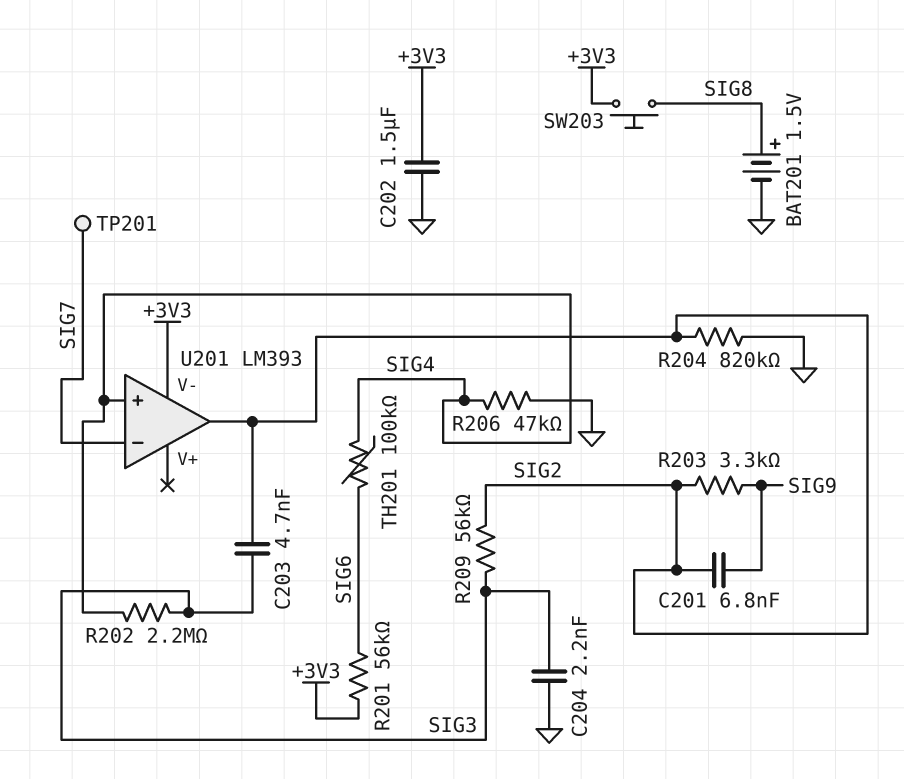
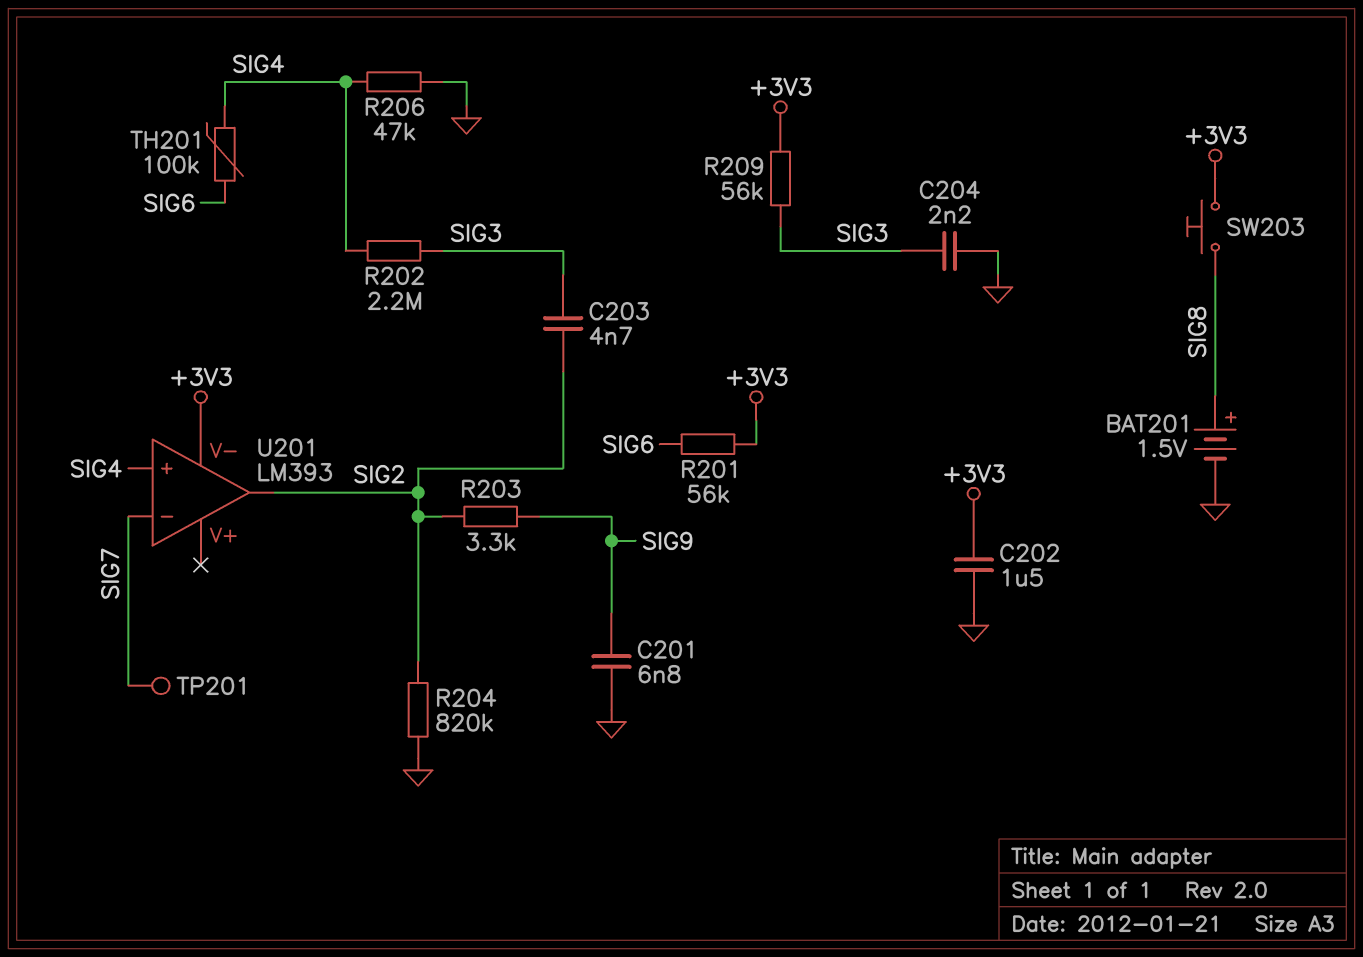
C201: 6.8nF (SIG2, SIG9) -> 6.8nF (GND, SIG9)
R209: 56k (SIG2, SIG3) -> 56k (+3V3, SIG3)

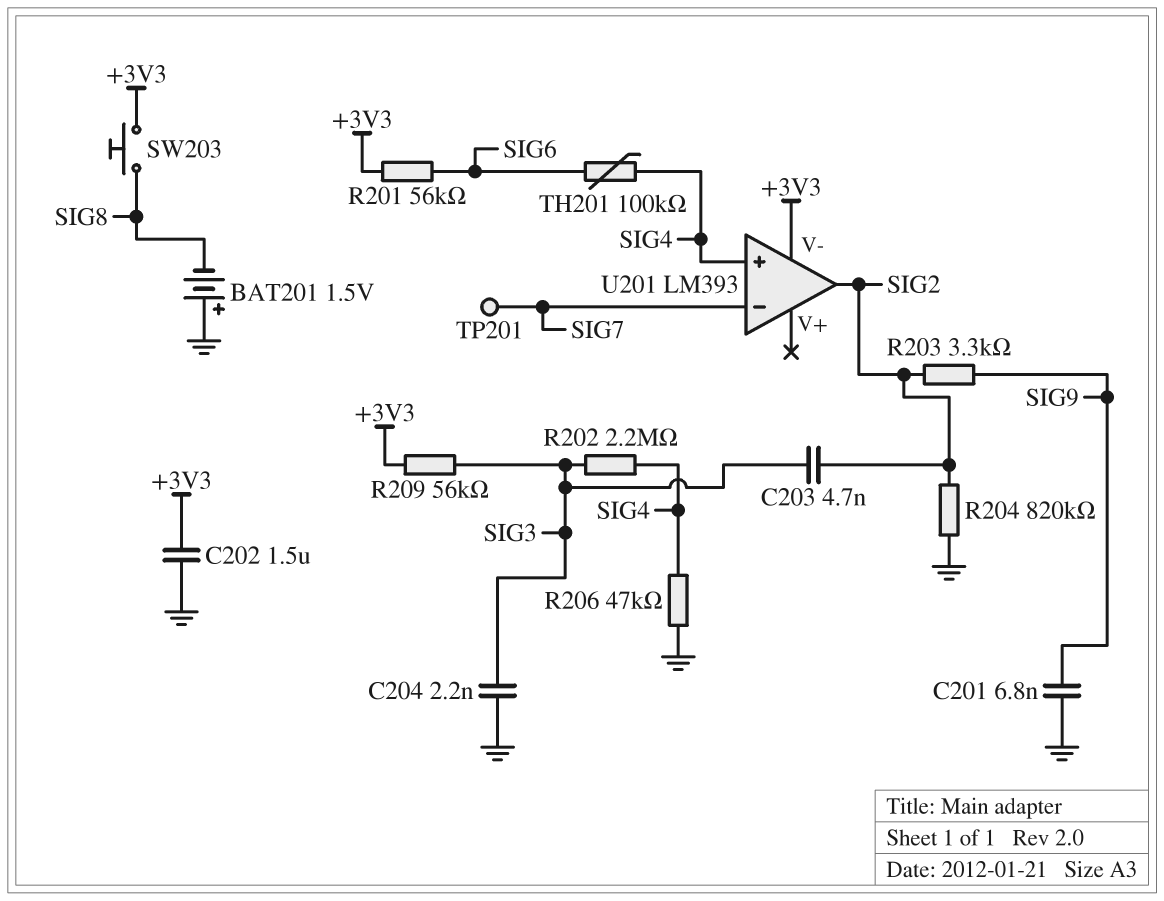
BAT201: 1.5V (plus SIG8, minus GND) -> 1.5V (plus GND, minus SIG8)

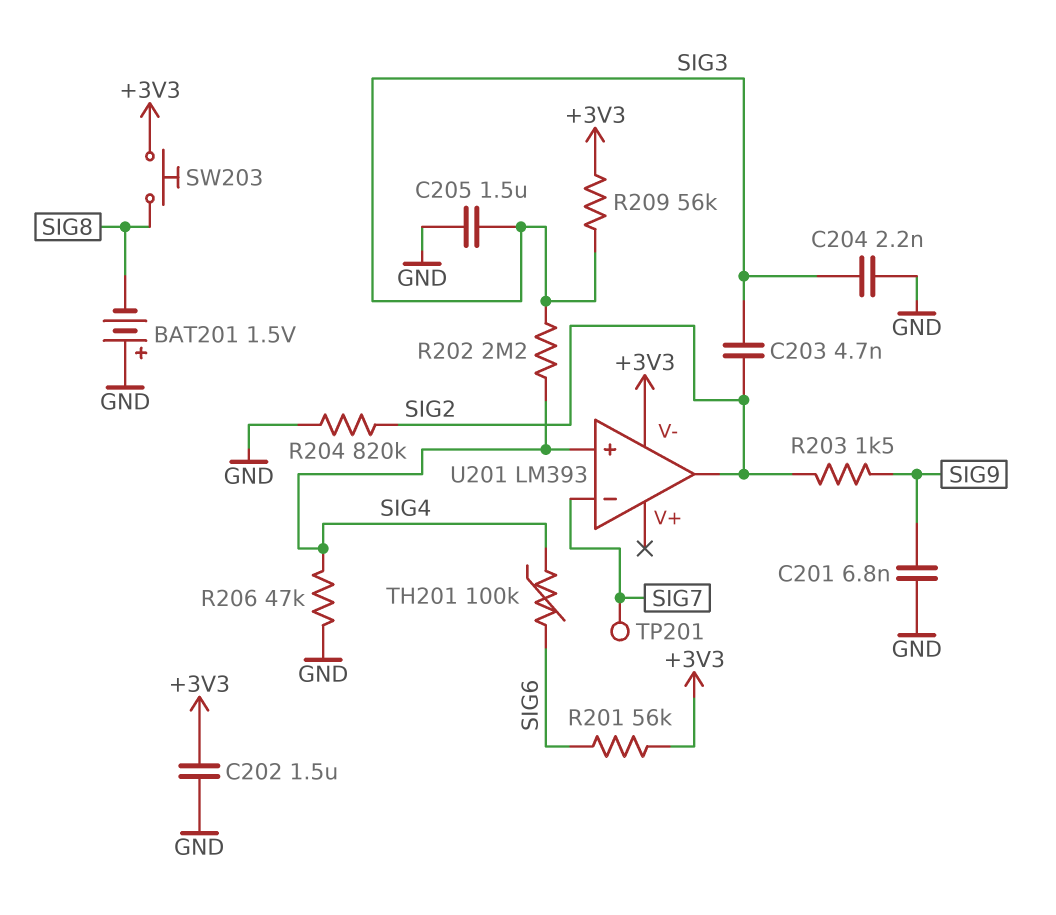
C205: none -> 1.5uF (GND, SIG3)
R203: 3.3k (SIG2, SIG9) -> 1.5k (SIG2, SIG9)

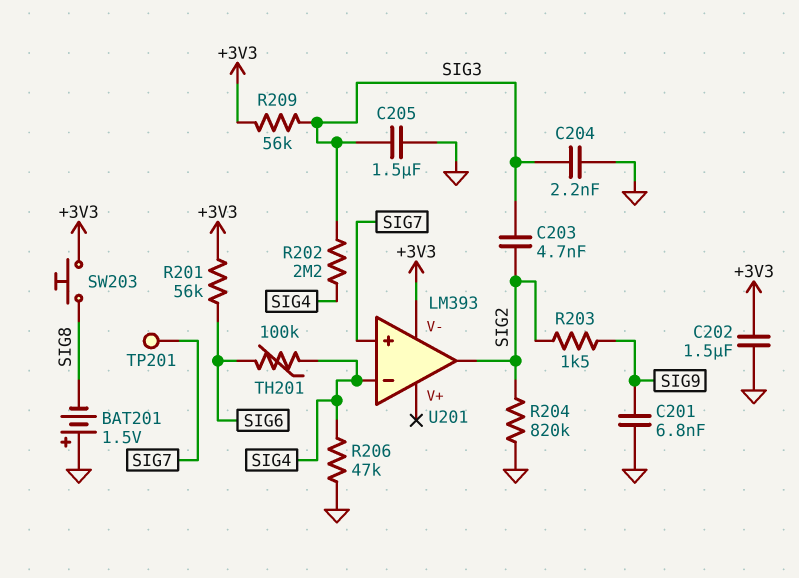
U201 pin in+: SIG4 -> SIG7
U201 pin in-: SIG7 -> SIG4

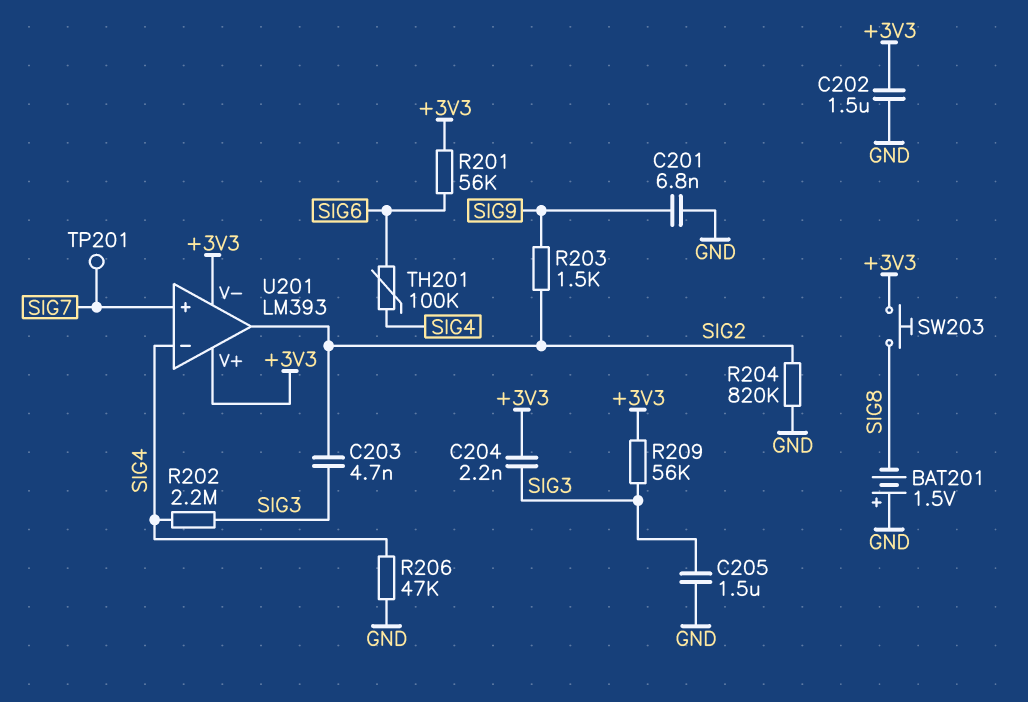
C204: 2.2nF (GND, SIG3) -> 2.2nF (+3V3, SIG3)
U201 pin V+: none -> +3V3

